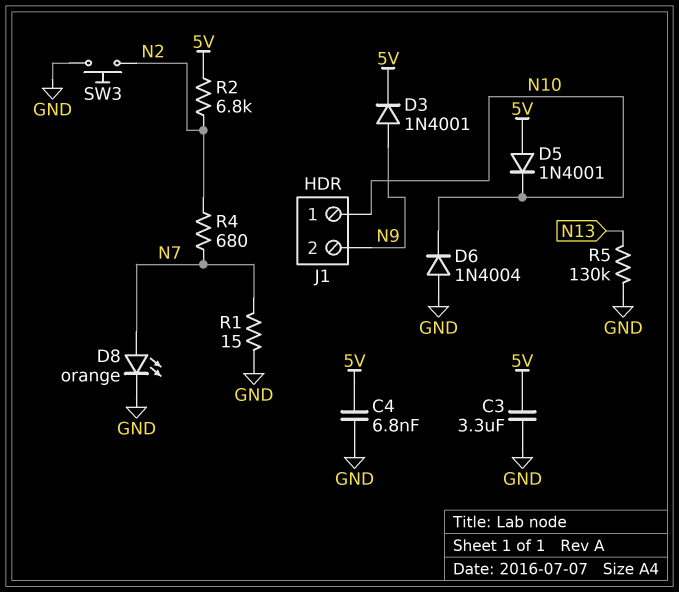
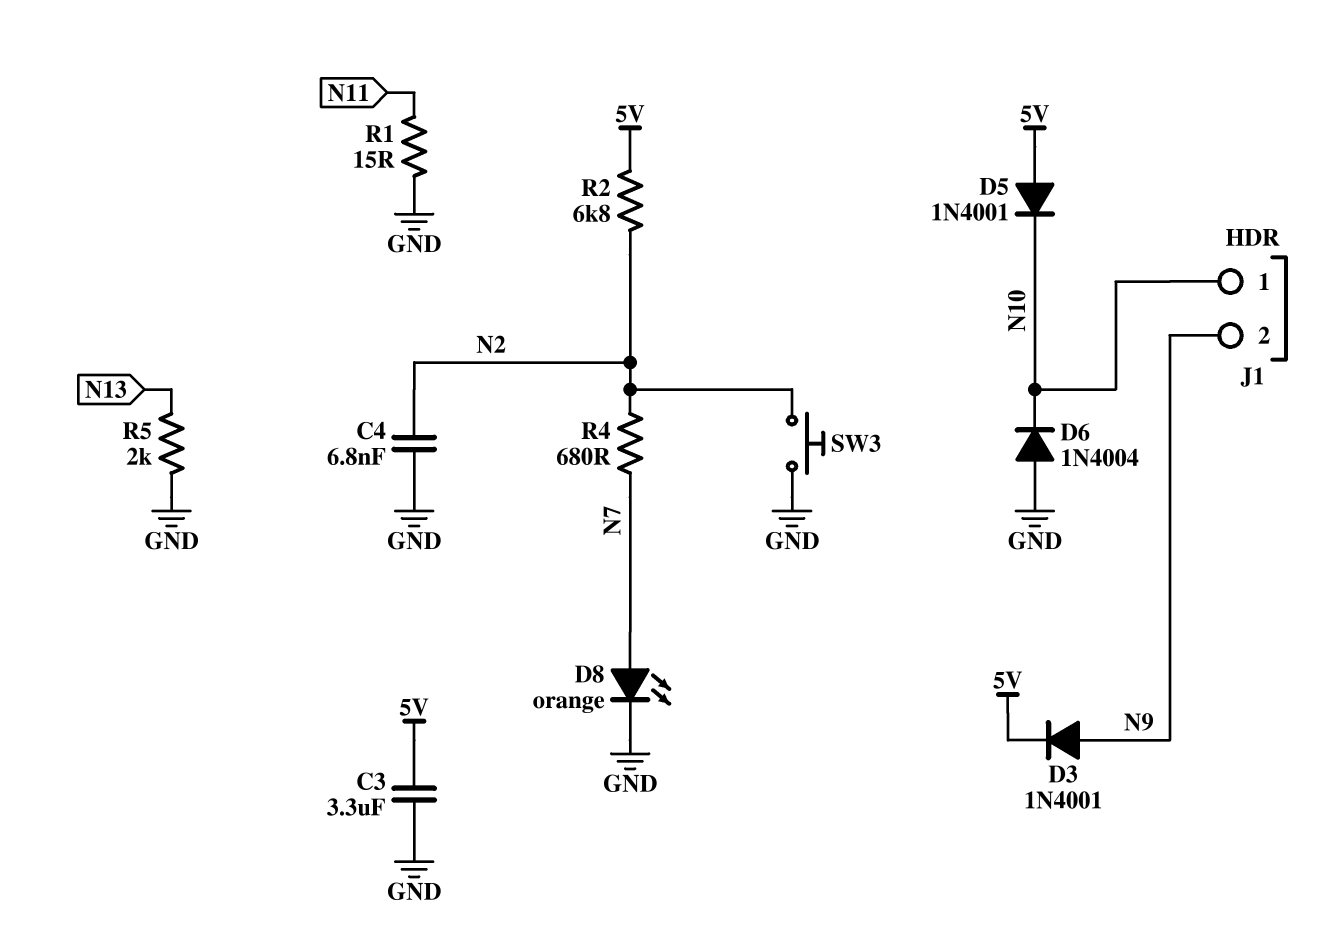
C4: 6.8nF (5V, GND) -> 6.8nF (GND, N2)
R1: 15 (GND, N7) -> 15 (GND, N11)
R5: 130k (GND, N13) -> 2k (GND, N13)

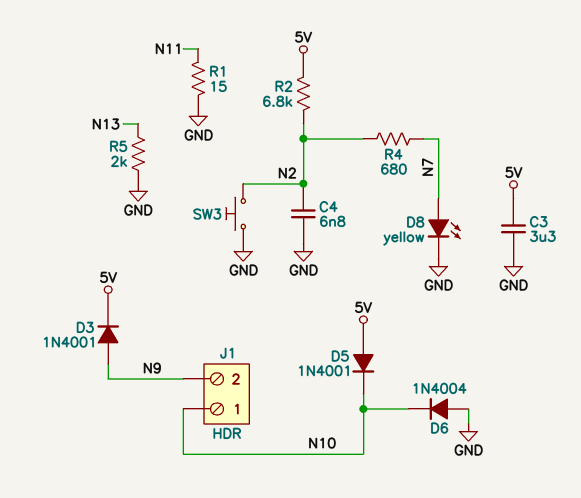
D8: LED orange (A N7, K GND) -> LED yellow (A N7, K GND)

